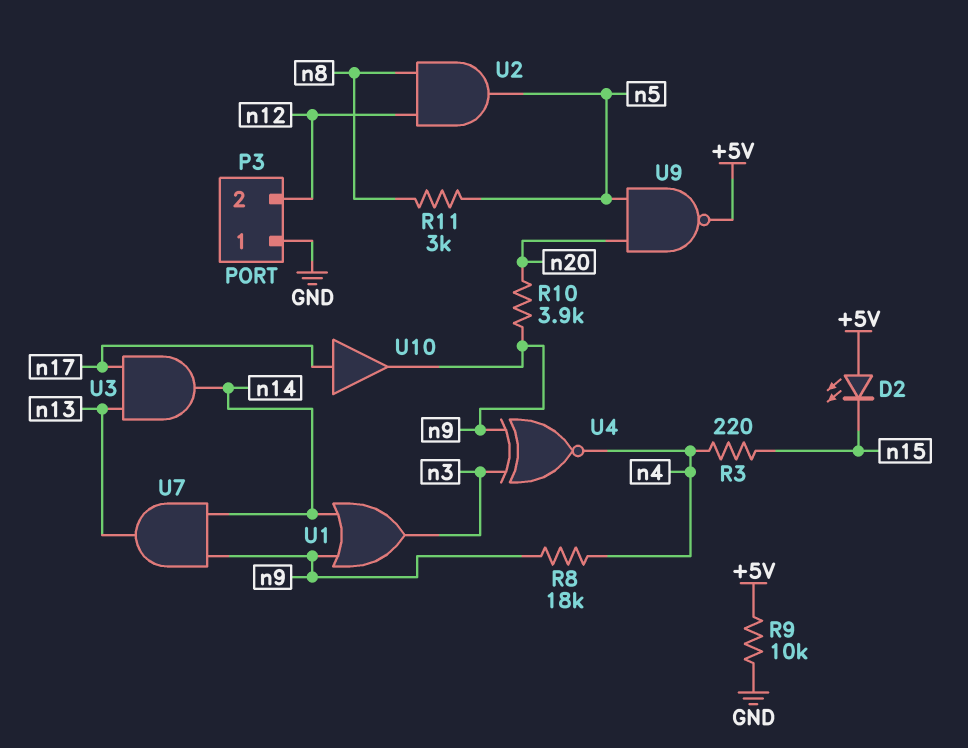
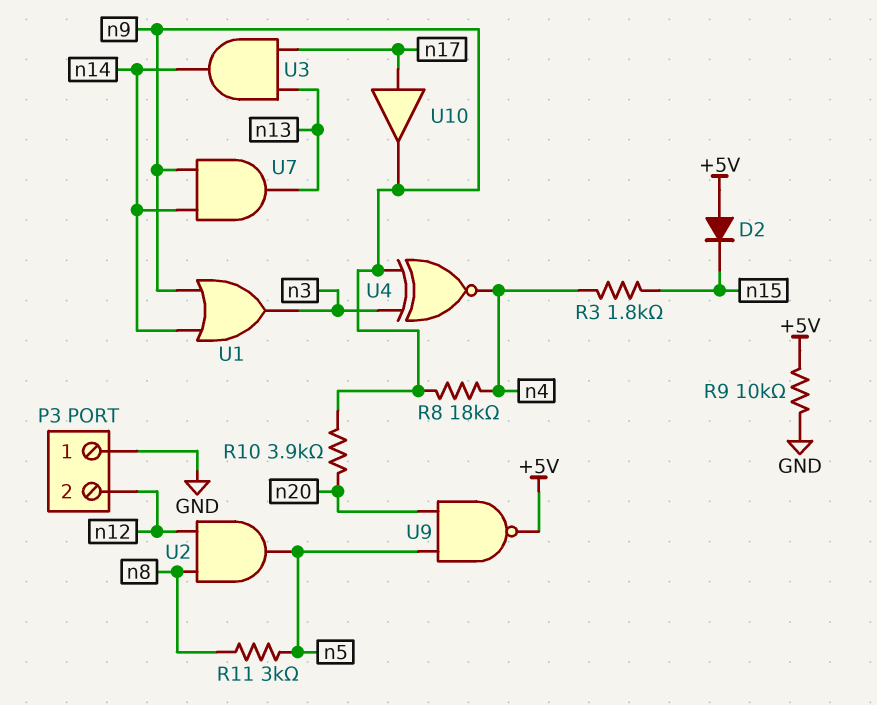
D2: LED (A +5V, K n15) -> diode (A +5V, K n15)
R3: 220 (n4, n15) -> 1.8k (n4, n15)

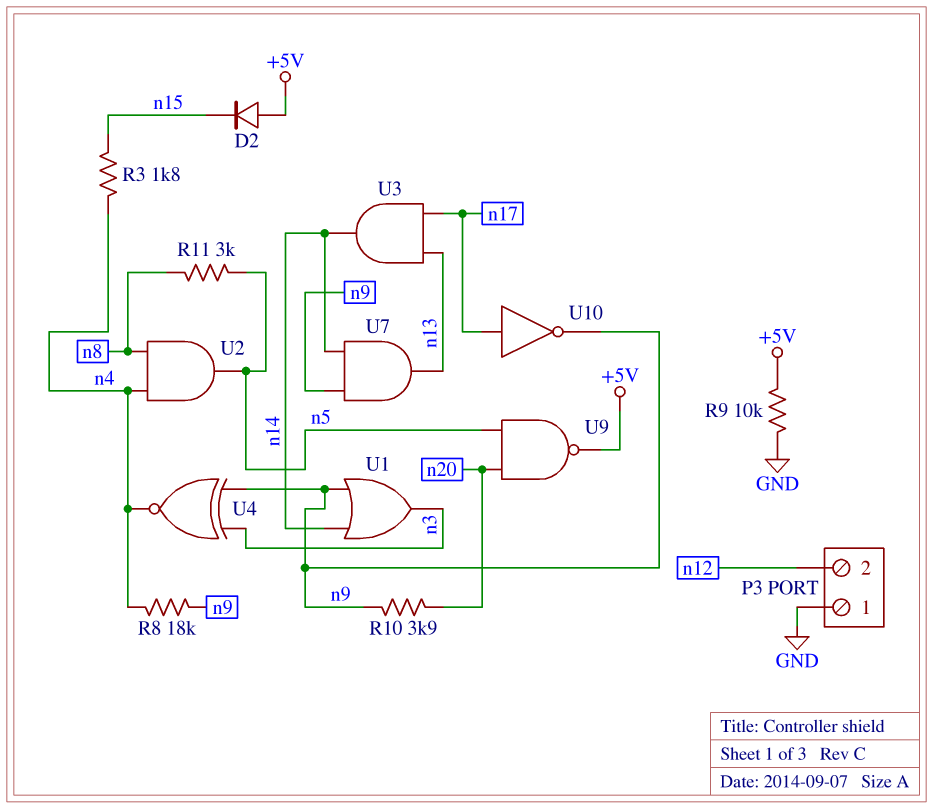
U2: AND (in n8, in n12, out n5) -> AND (in n4, in n8, out n5)
U10: buffer (in n17, out n9) -> NOT (in n17, out n9)

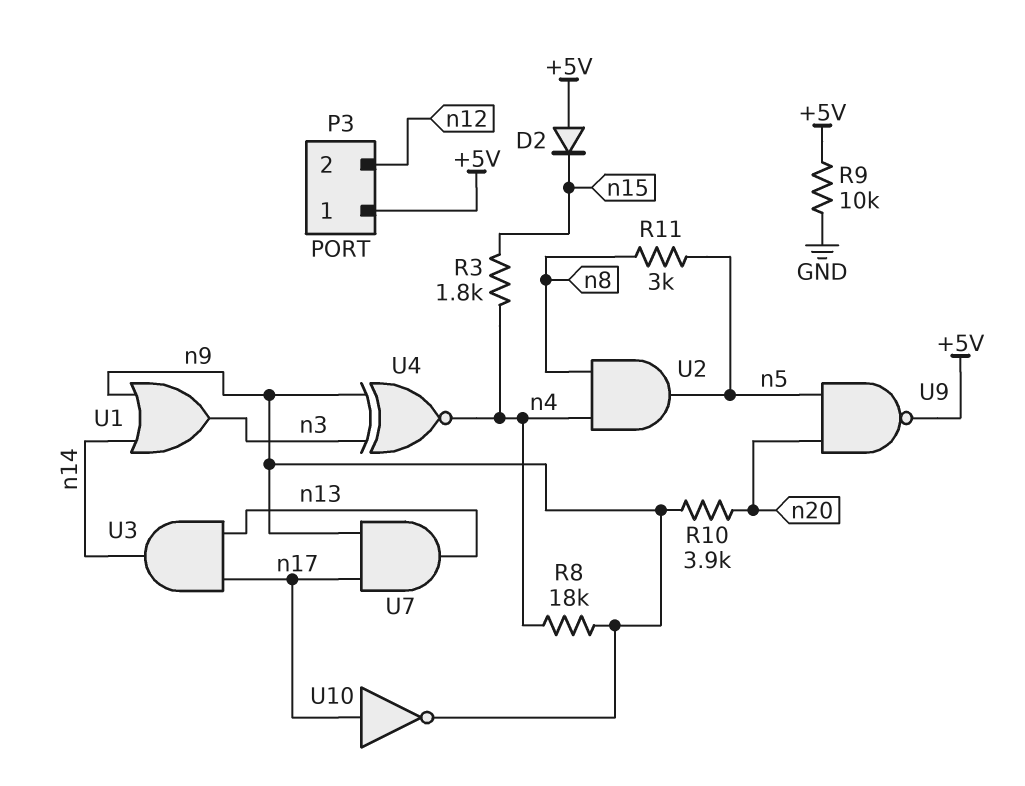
P3 pin 1: GND -> +5V
U7: AND (in n9, in n14, out n13) -> AND (in n9, in n17, out n13)

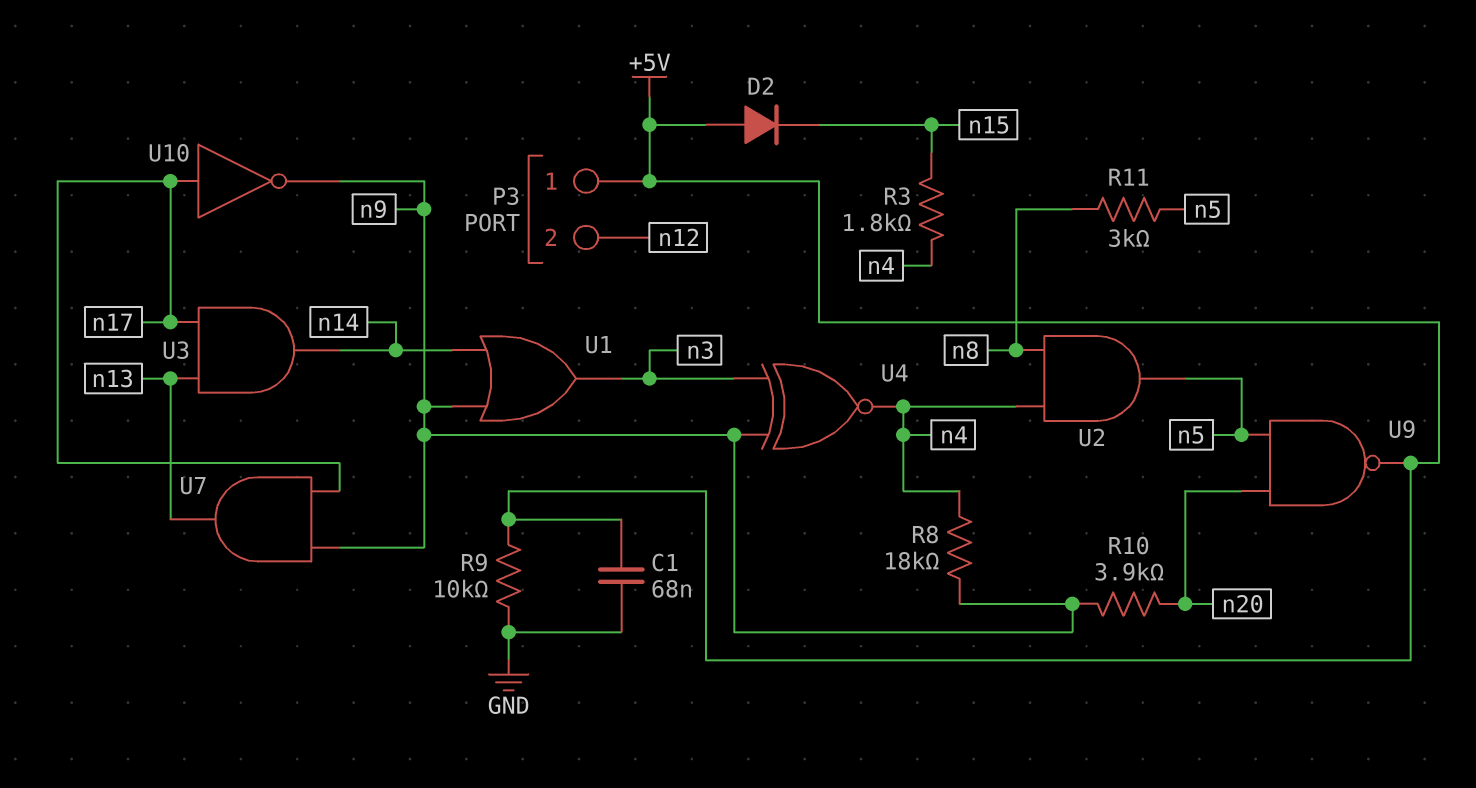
C1: none -> 68nF (+5V, GND)

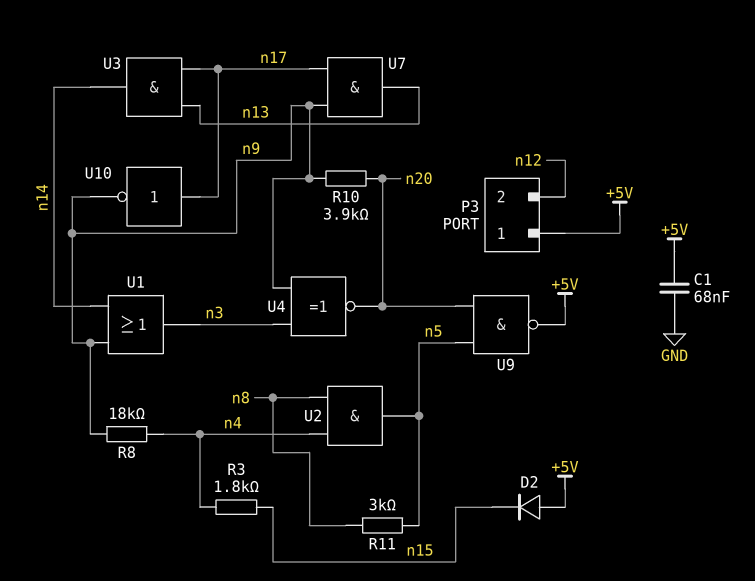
R9: 10k (+5V, GND) -> none
U4: XNOR (in n3, in n9, out n4) -> XNOR (in n3, in n9, out n20)

